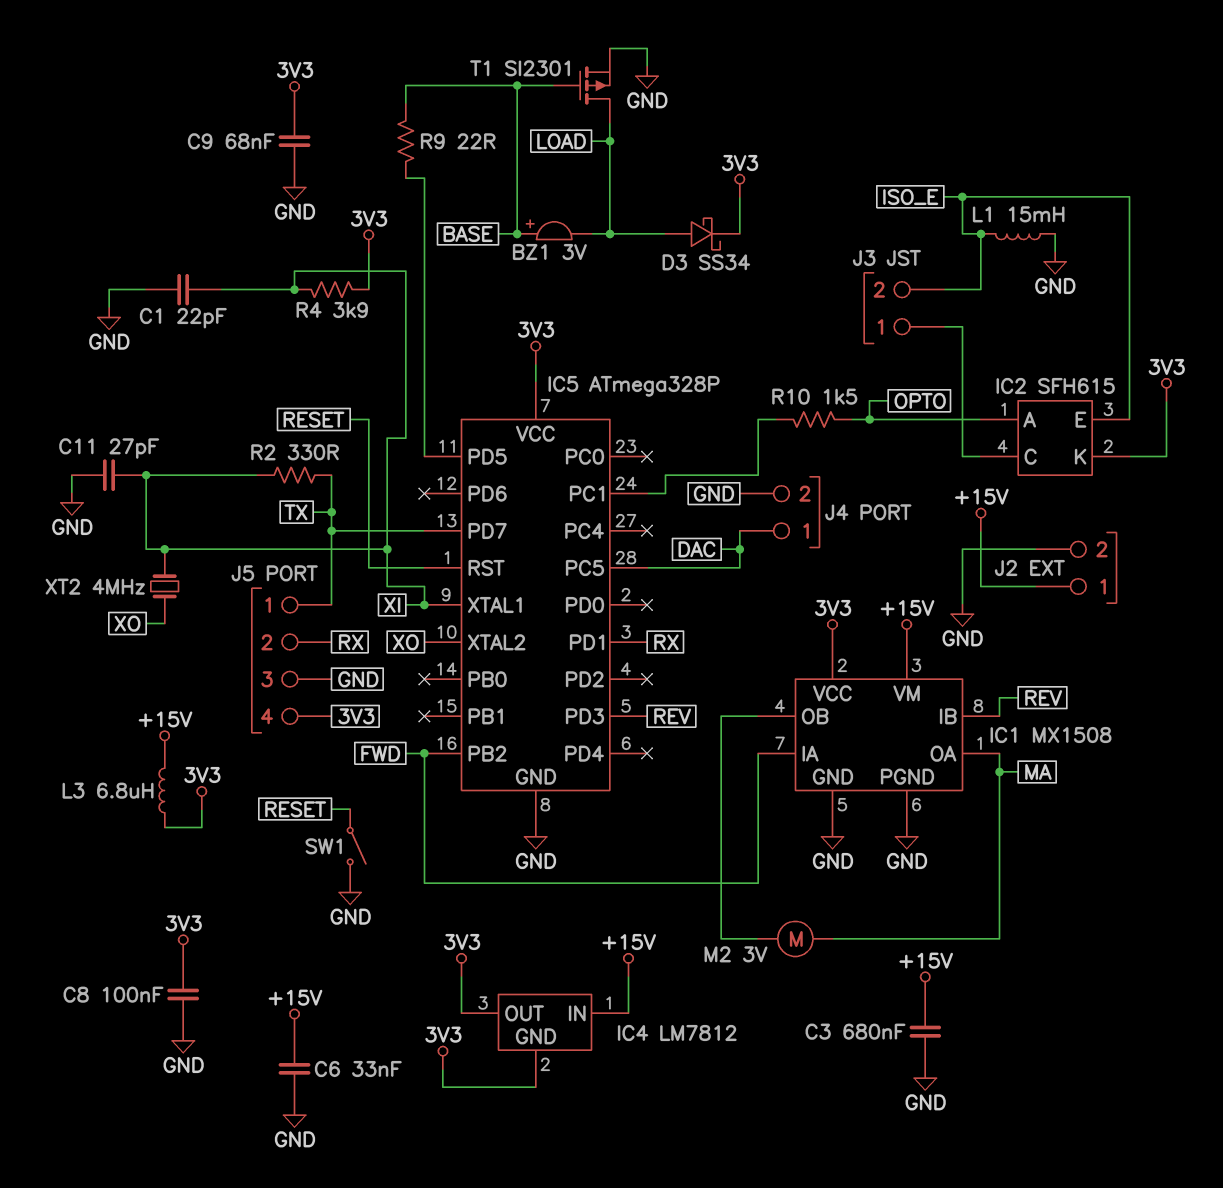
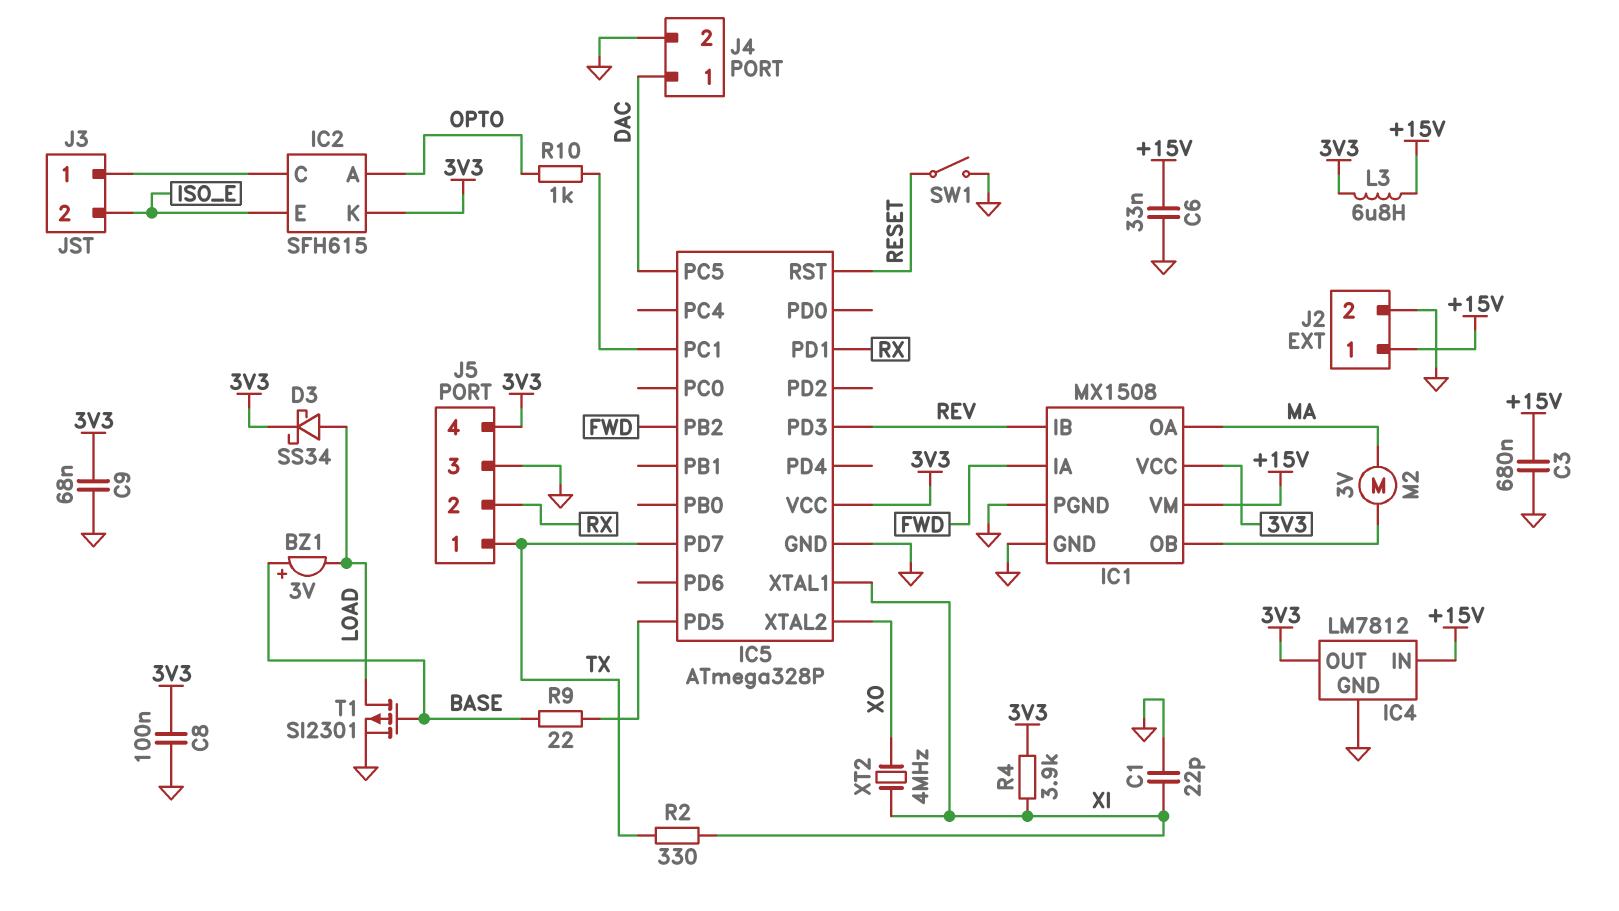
C11: 27pF (GND, XI) -> none
IC4 pin GND: 3V3 -> GND
L1: 15mH (GND, ISO_E) -> none
R10: 1.5k (IC5/PC1, OPTO) -> 1k (IC5/PC1, OPTO)

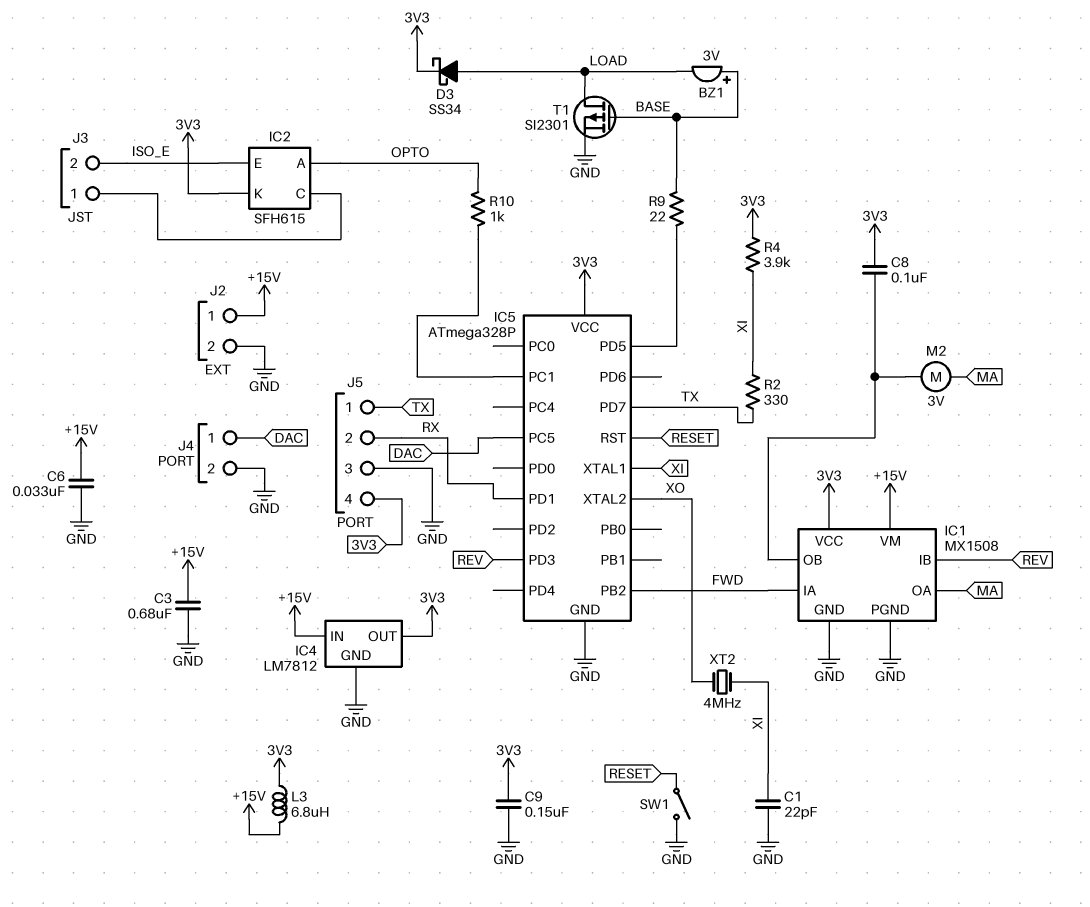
C8: 100nF (3V3, GND) -> 100nF (3V3, IC1/OB)
C9: 68nF (3V3, GND) -> 150nF (3V3, GND)

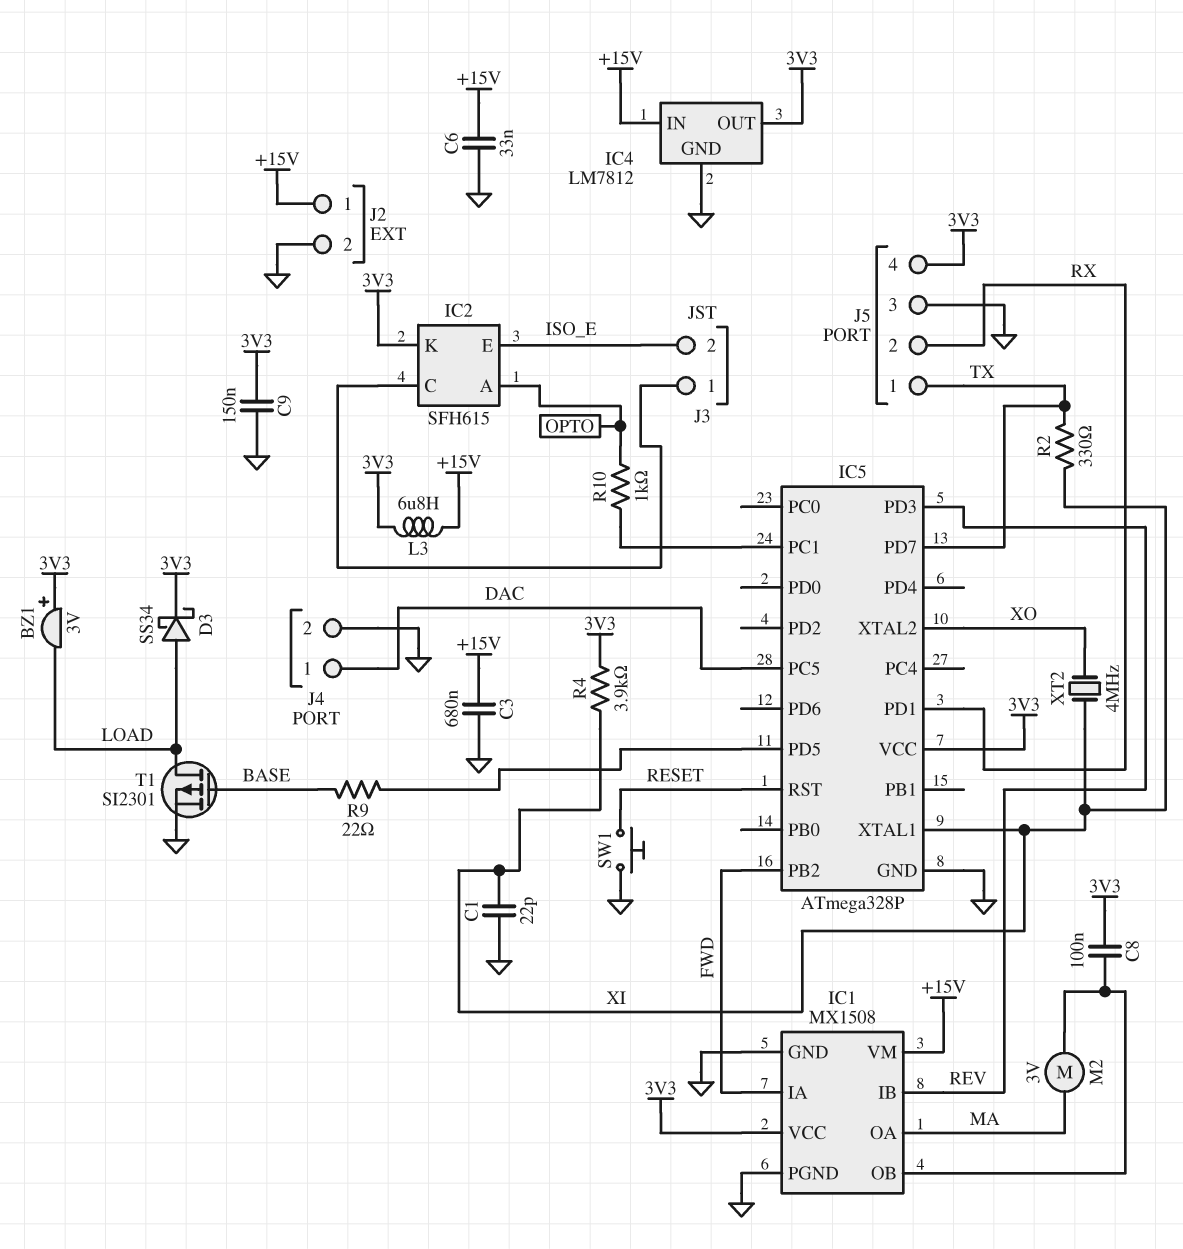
BZ1: buzzer 3V (plus BASE, minus LOAD) -> buzzer 3V (plus 3V3, minus LOAD)
SW1: switch (GND, RESET) -> button (GND, RESET)

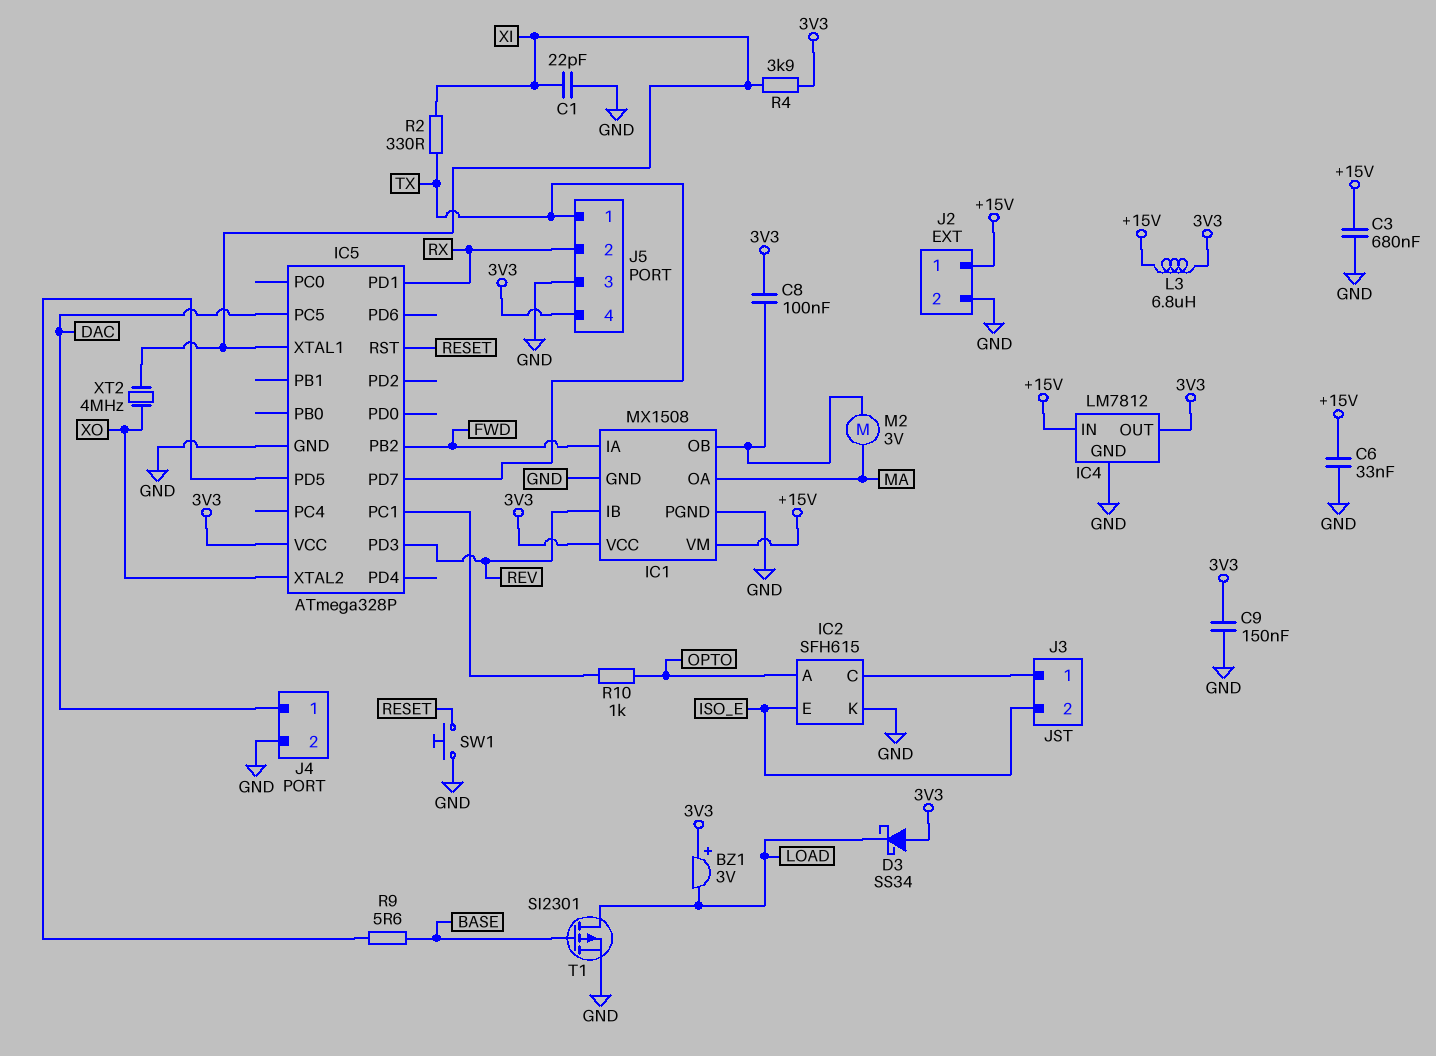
D3: schottky SS34 (A LOAD, K 3V3) -> schottky SS34 (A 3V3, K LOAD)
IC2 pin K: 3V3 -> GND
R9: 22 (BASE, IC5/PD5) -> 5.6 (BASE, IC5/PD5)

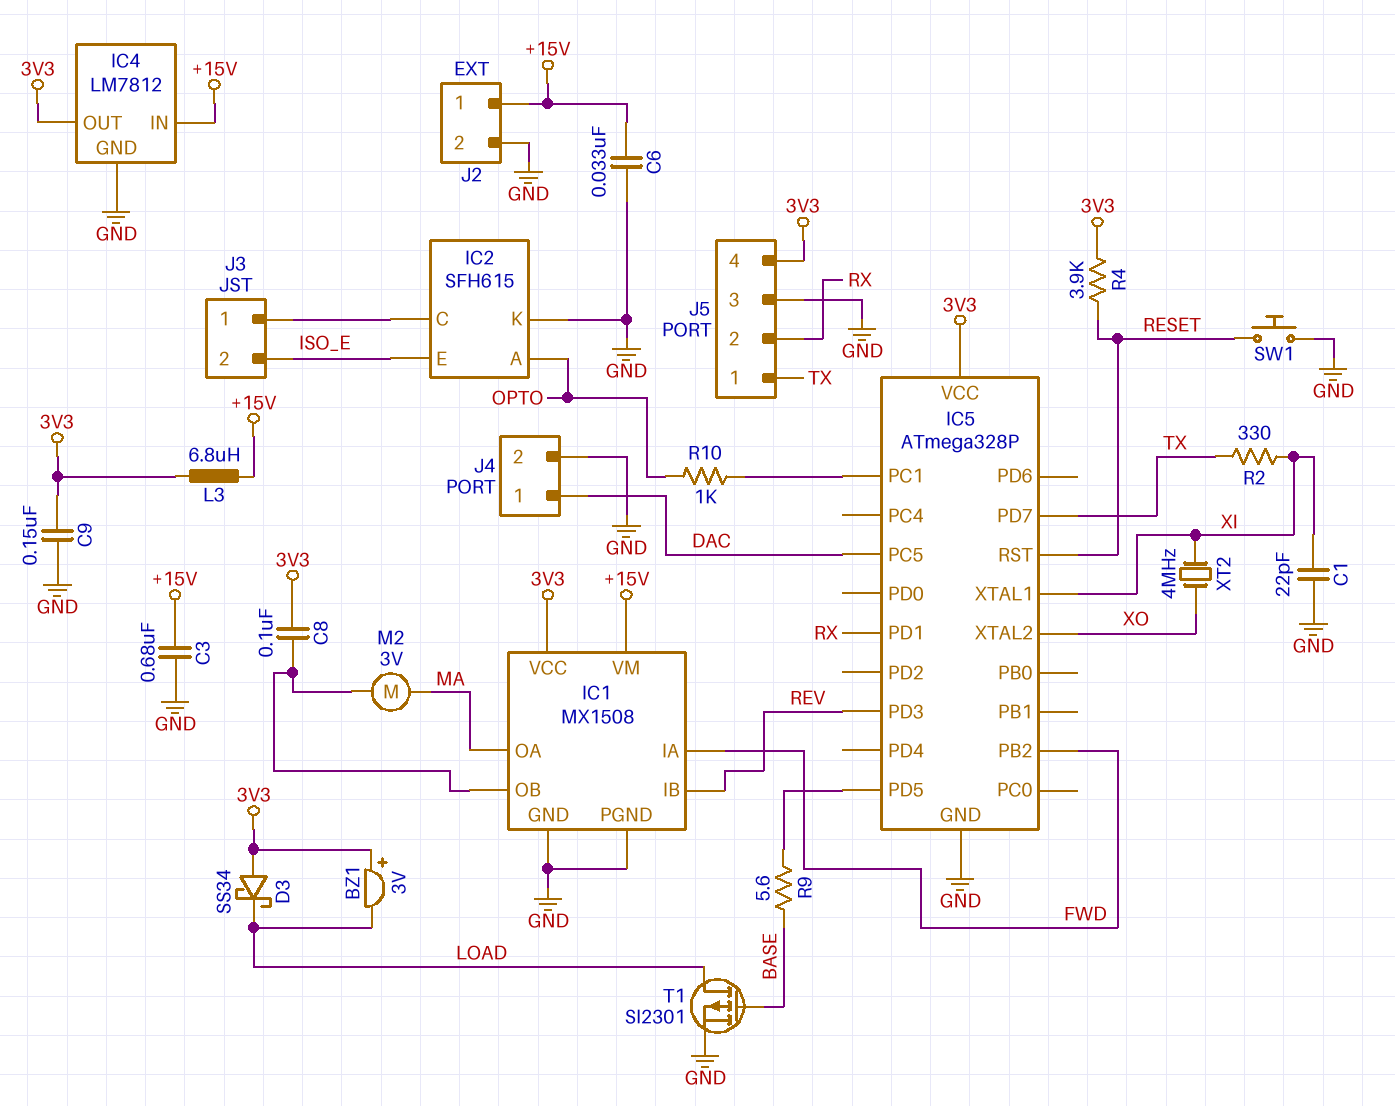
R4: 3.9k (3V3, XI) -> 3.9k (3V3, RESET)

